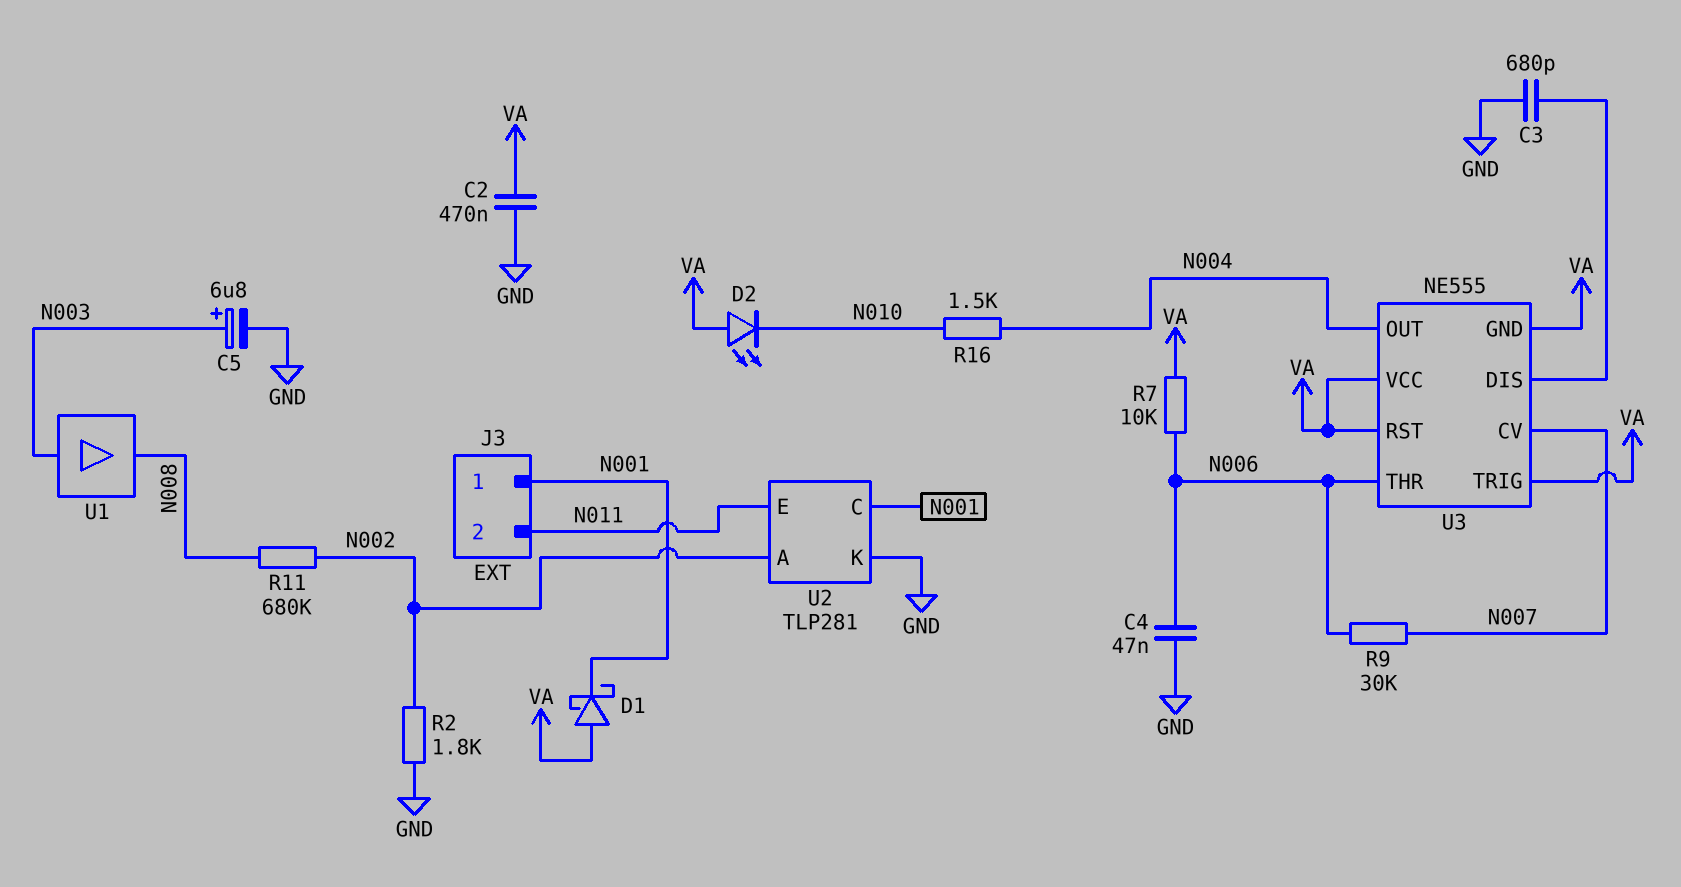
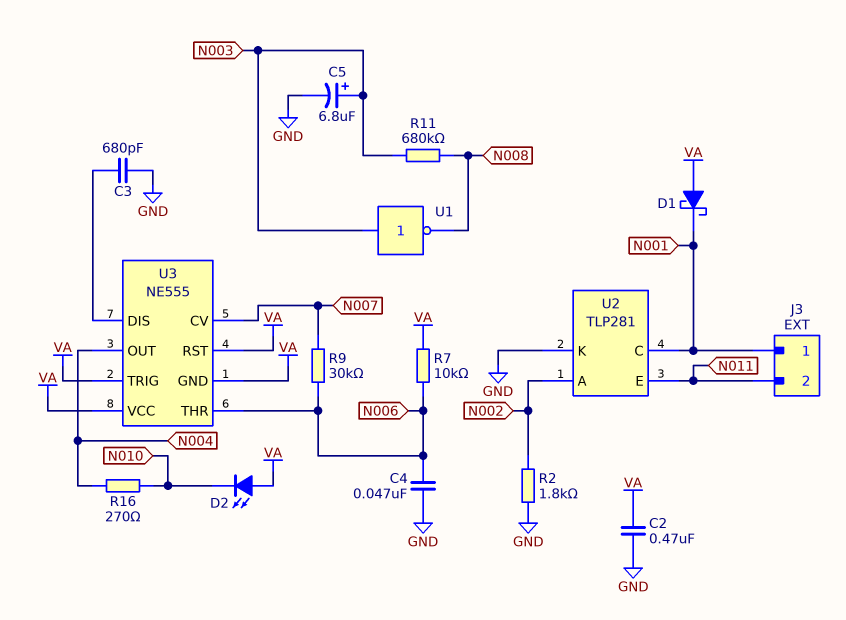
R11: 680k (N002, N008) -> 680k (N003, N008)
R16: 1.5k (N004, N010) -> 270 (N004, N010)
U1: buffer (in N003, out N008) -> NOT (in N003, out N008)

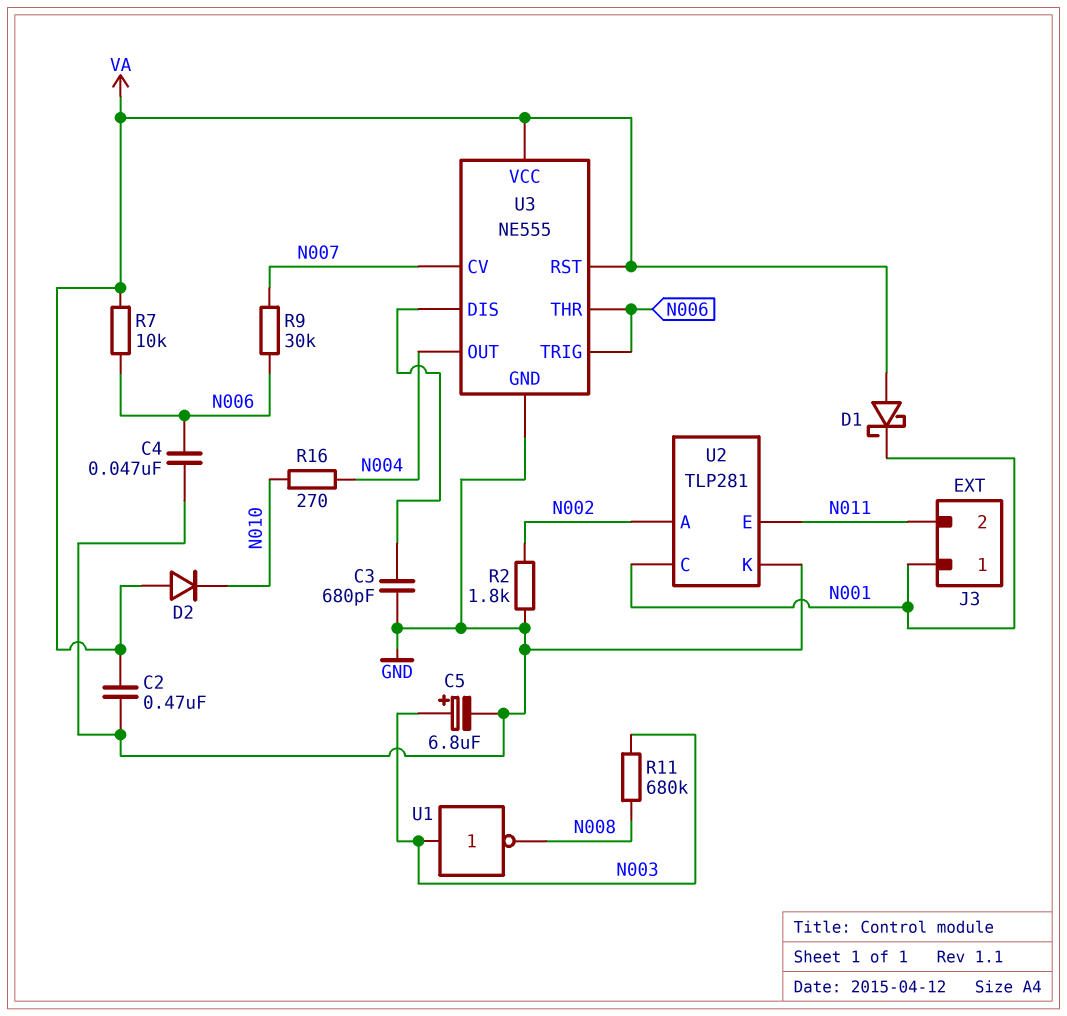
D2: LED (A VA, K N010) -> diode (A VA, K N010)
U3 pin GND: VA -> GND
U3 pin TRIG: VA -> N006

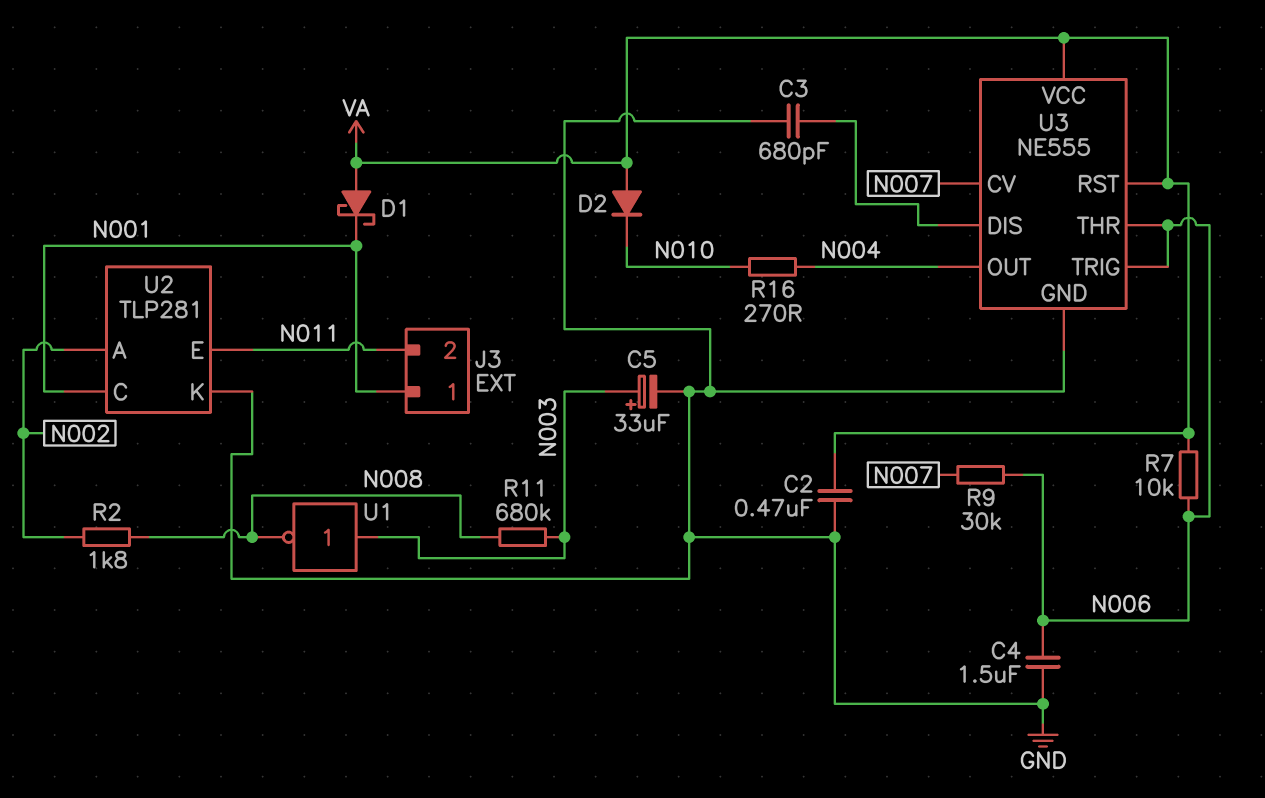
C4: 47nF (GND, N006) -> 1.5uF (GND, N006)
C5: 6.8uF (plus N003, minus GND) -> 33uF (plus N003, minus GND)
R2: 1.8k (GND, N002) -> 1.8k (N002, N008)

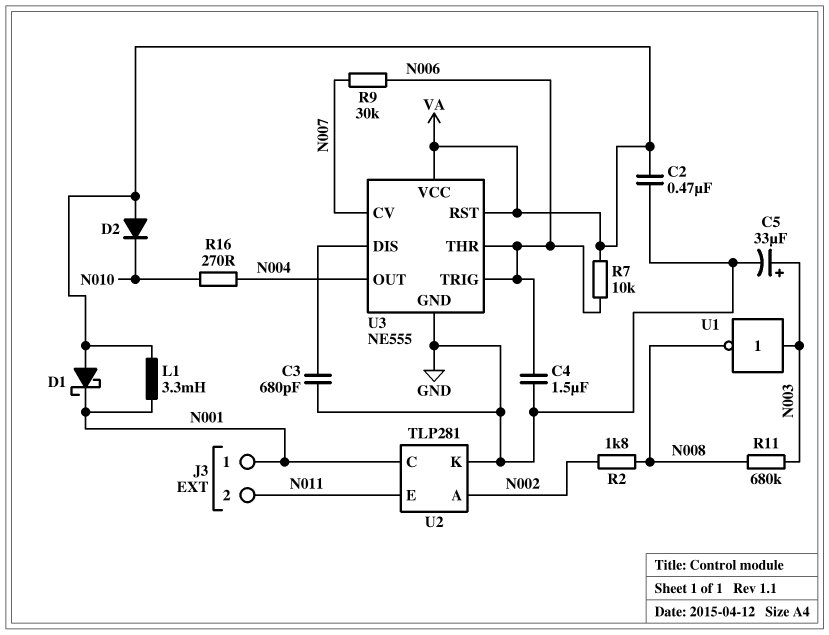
L1: none -> 3.3mH (N001, VA)

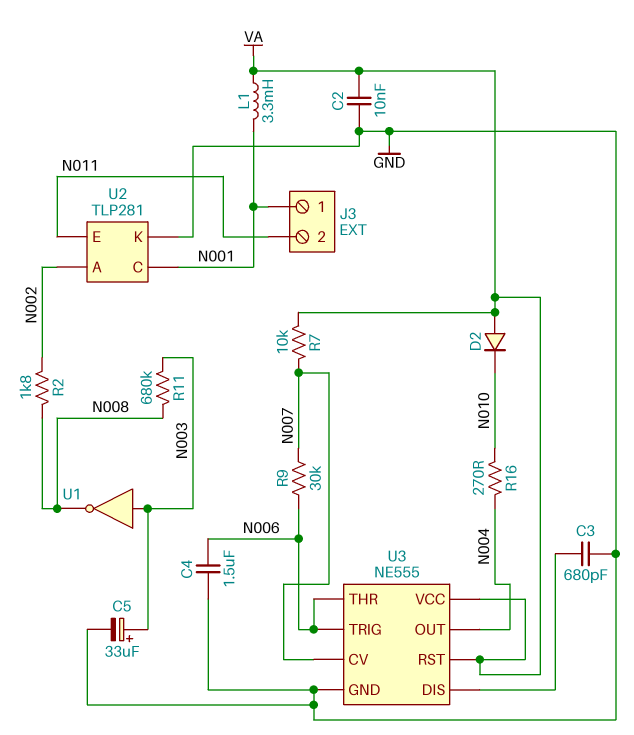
C2: 470nF (GND, VA) -> 10nF (GND, VA)
D1: schottky (A VA, K N001) -> none
R7: 10k (N006, VA) -> 10k (N007, VA)

